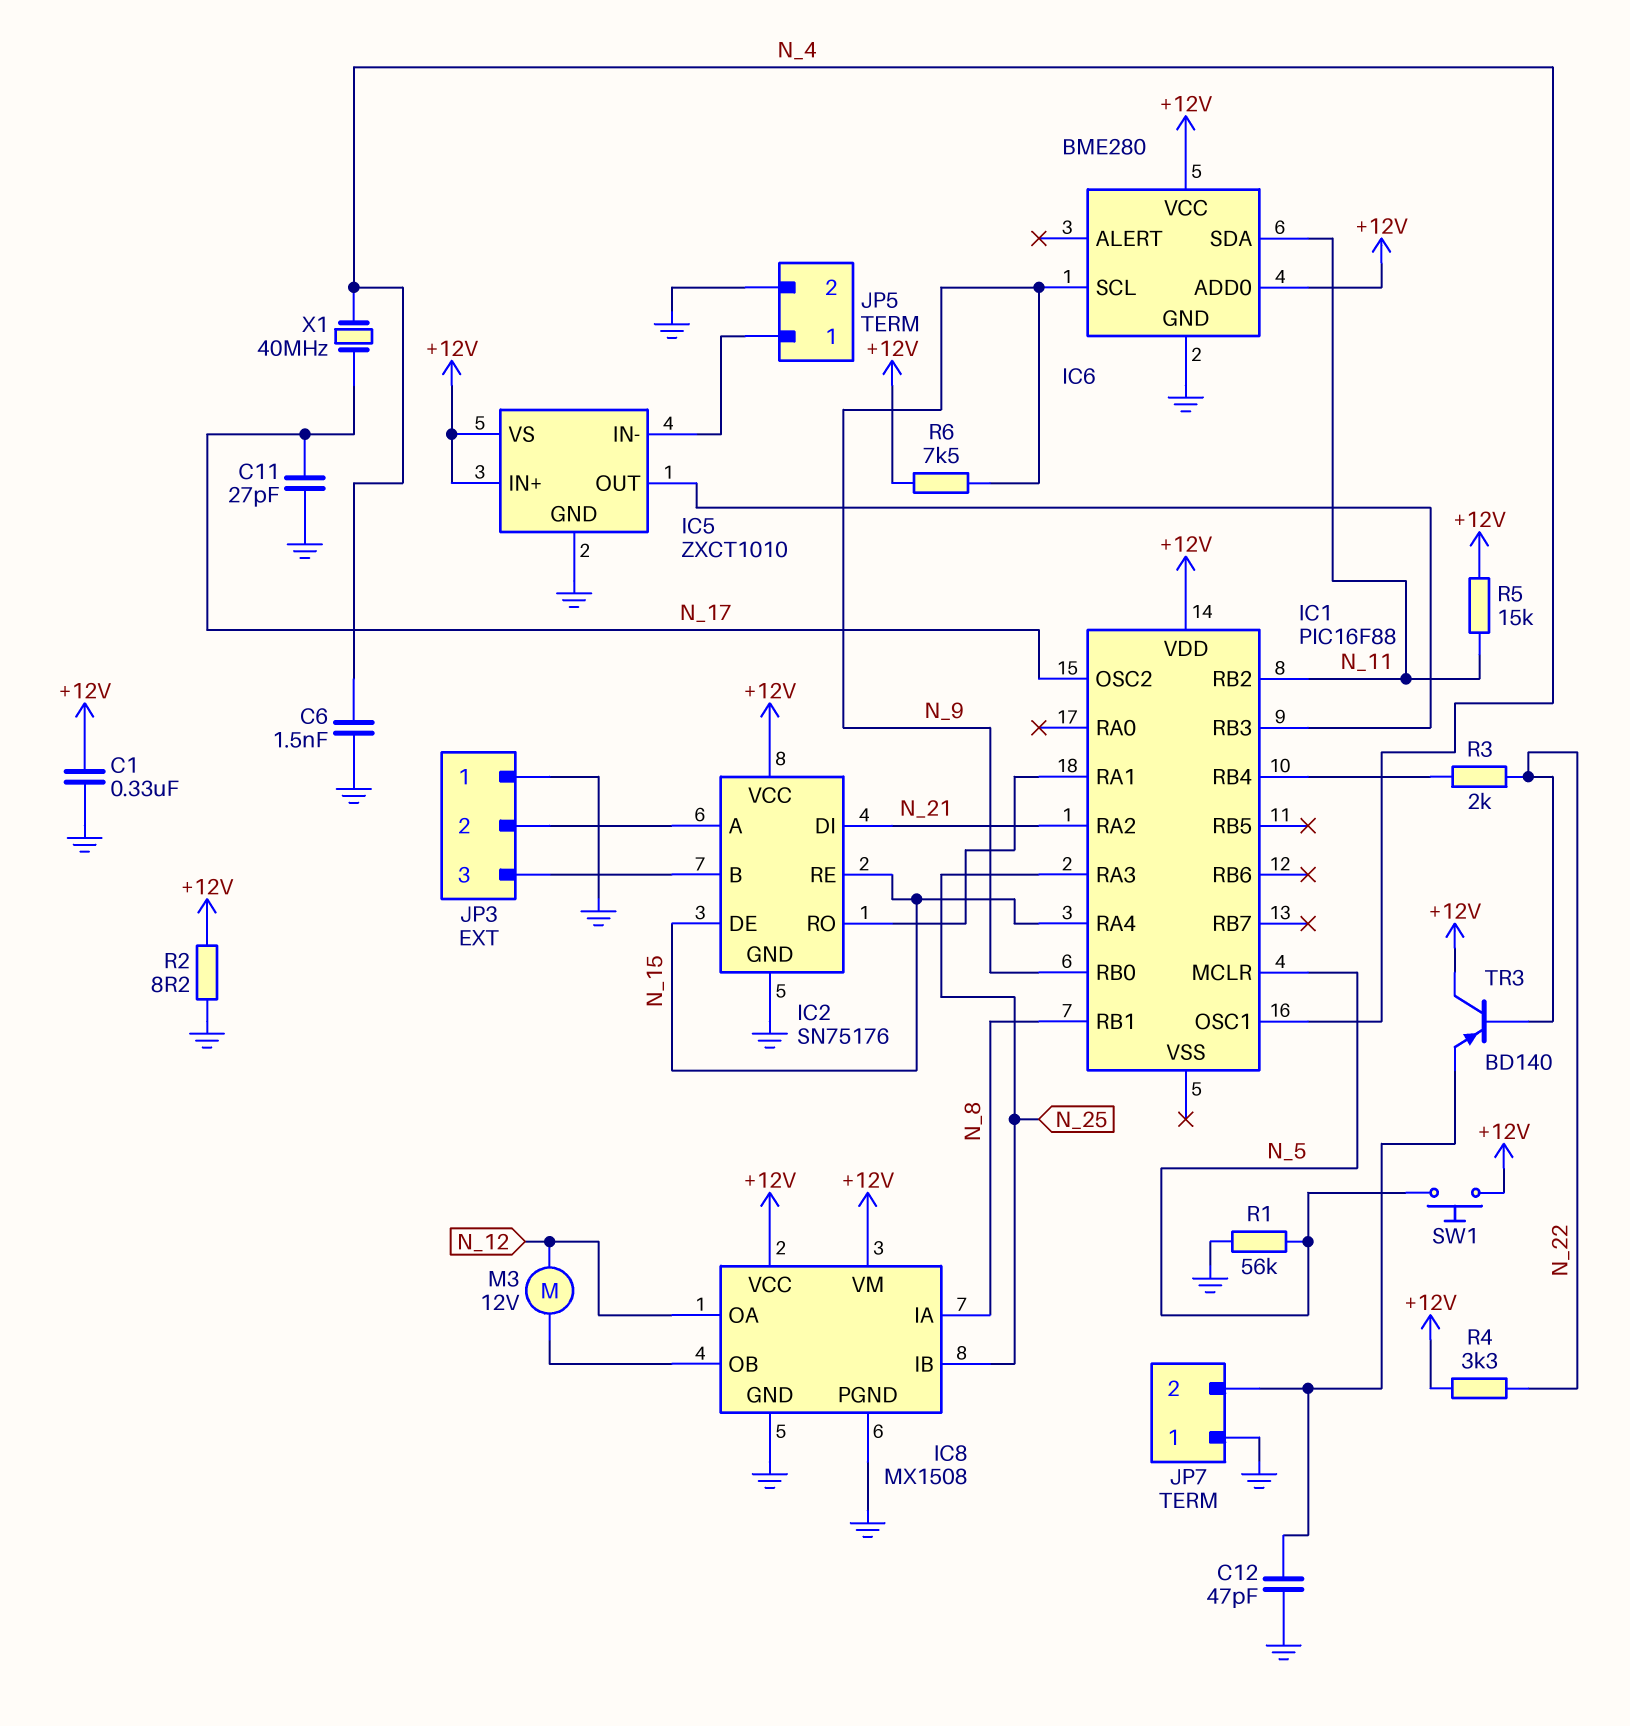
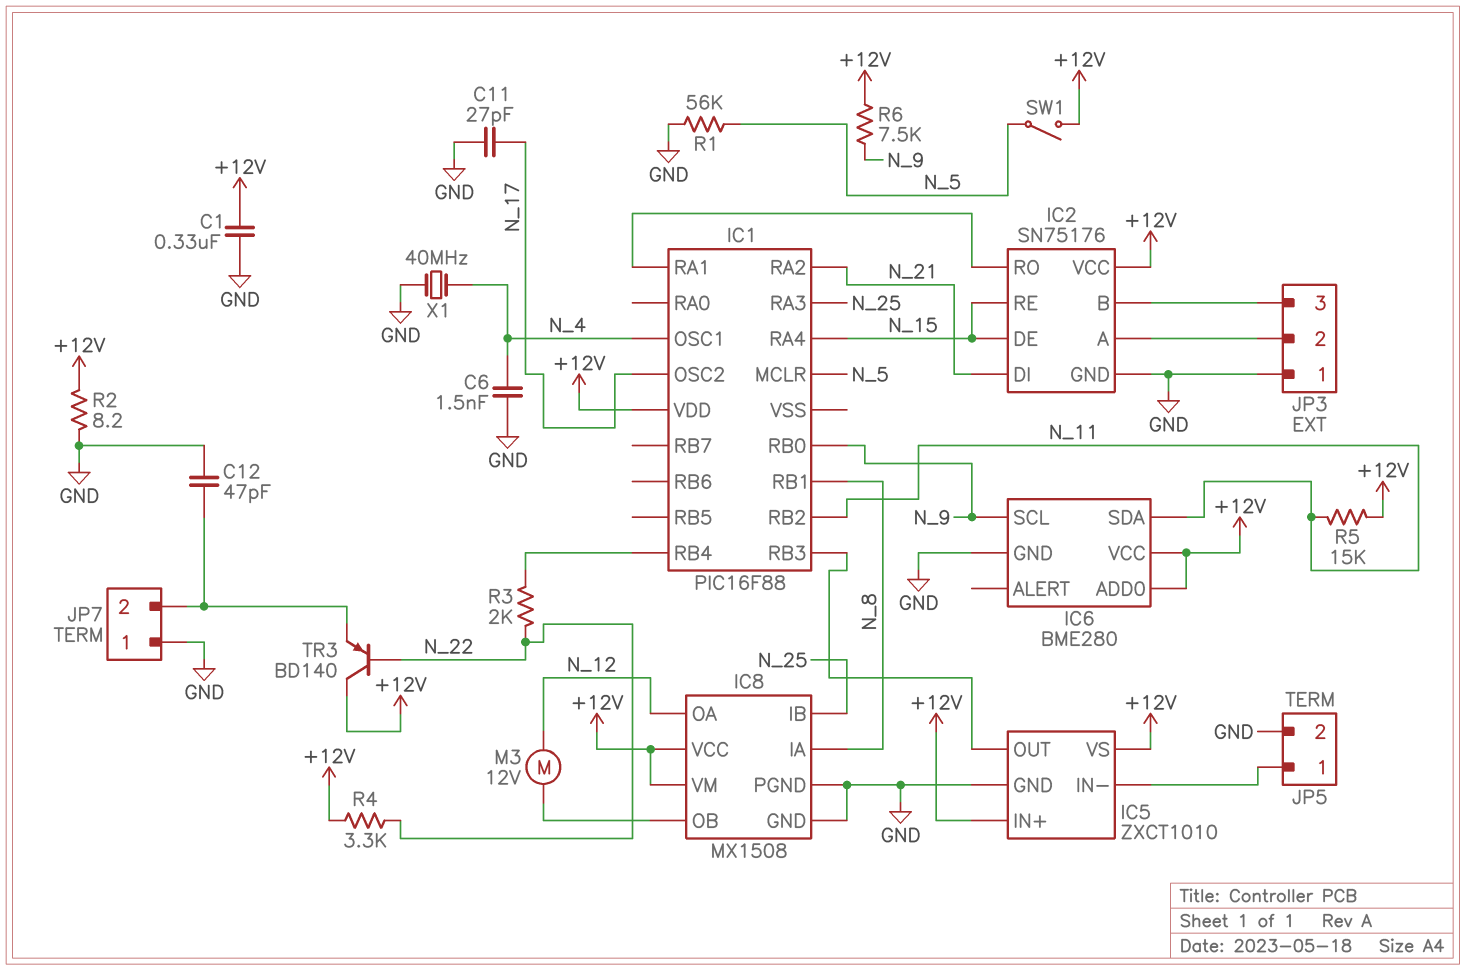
SW1: button (+12V, N_5) -> switch (+12V, N_5)
X1: 40MHz (N_4, N_17) -> 40MHz (GND, N_4)

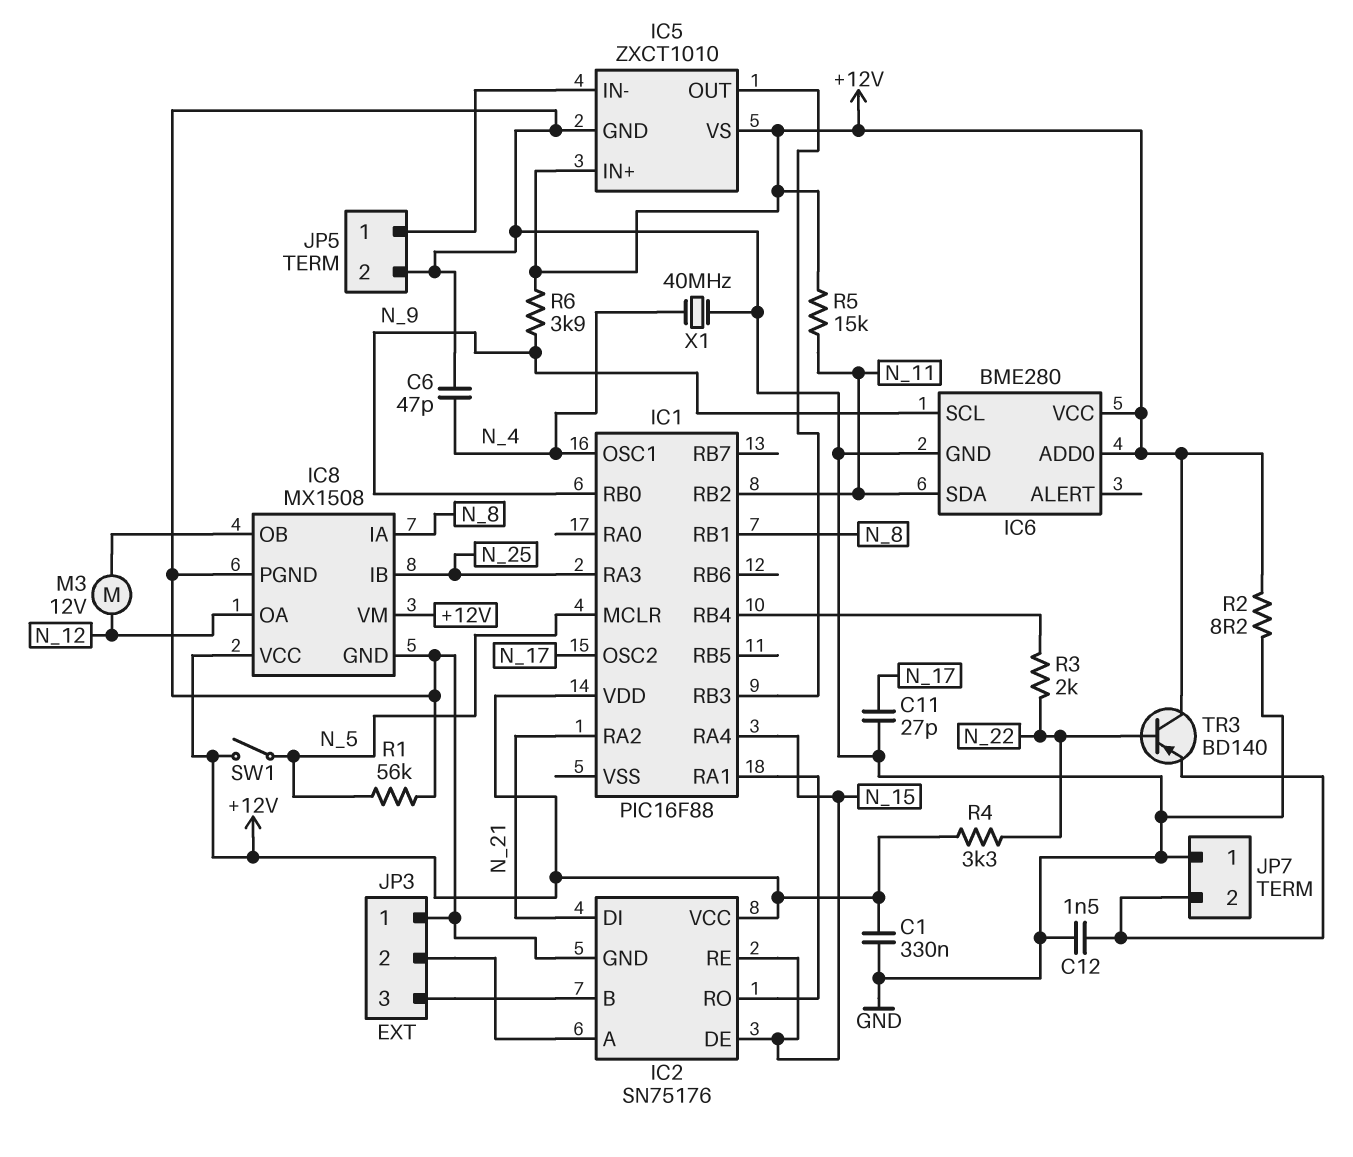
C6: 1.5nF (GND, N_4) -> 47pF (GND, N_4)
C12: 47pF (GND, JP7/2) -> 1.5nF (GND, JP7/2)
R6: 7.5k (+12V, N_9) -> 3.9k (+12V, N_9)

